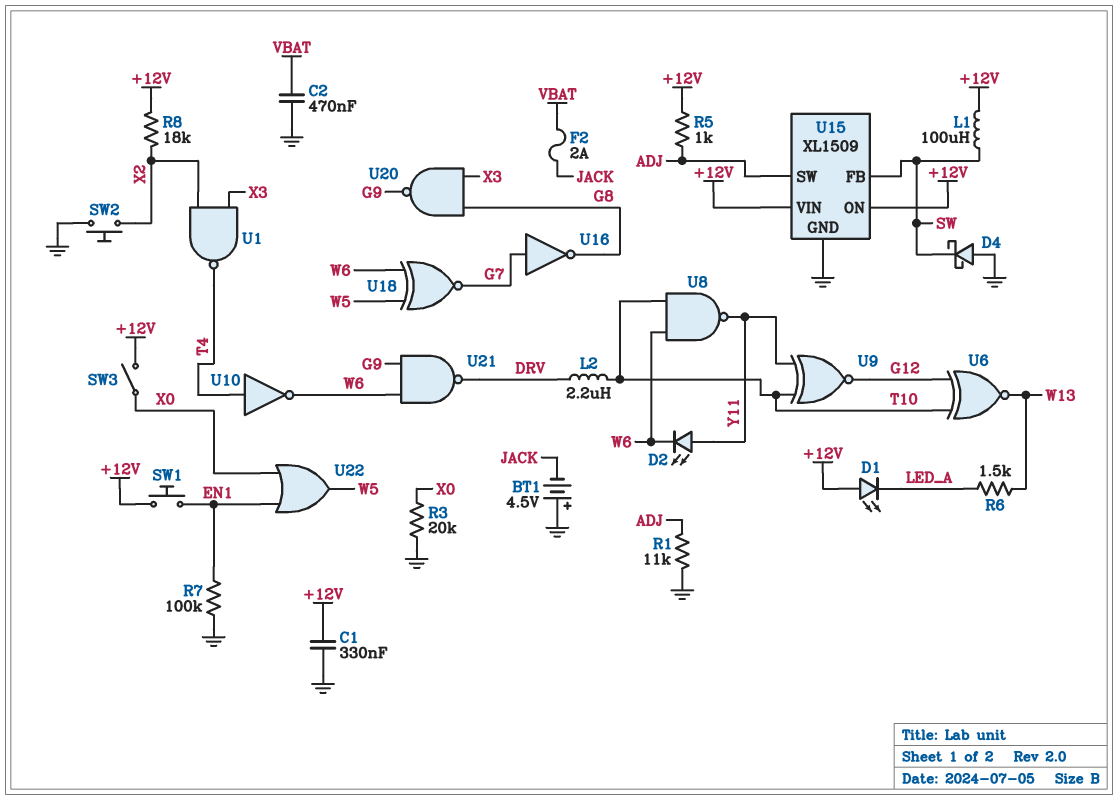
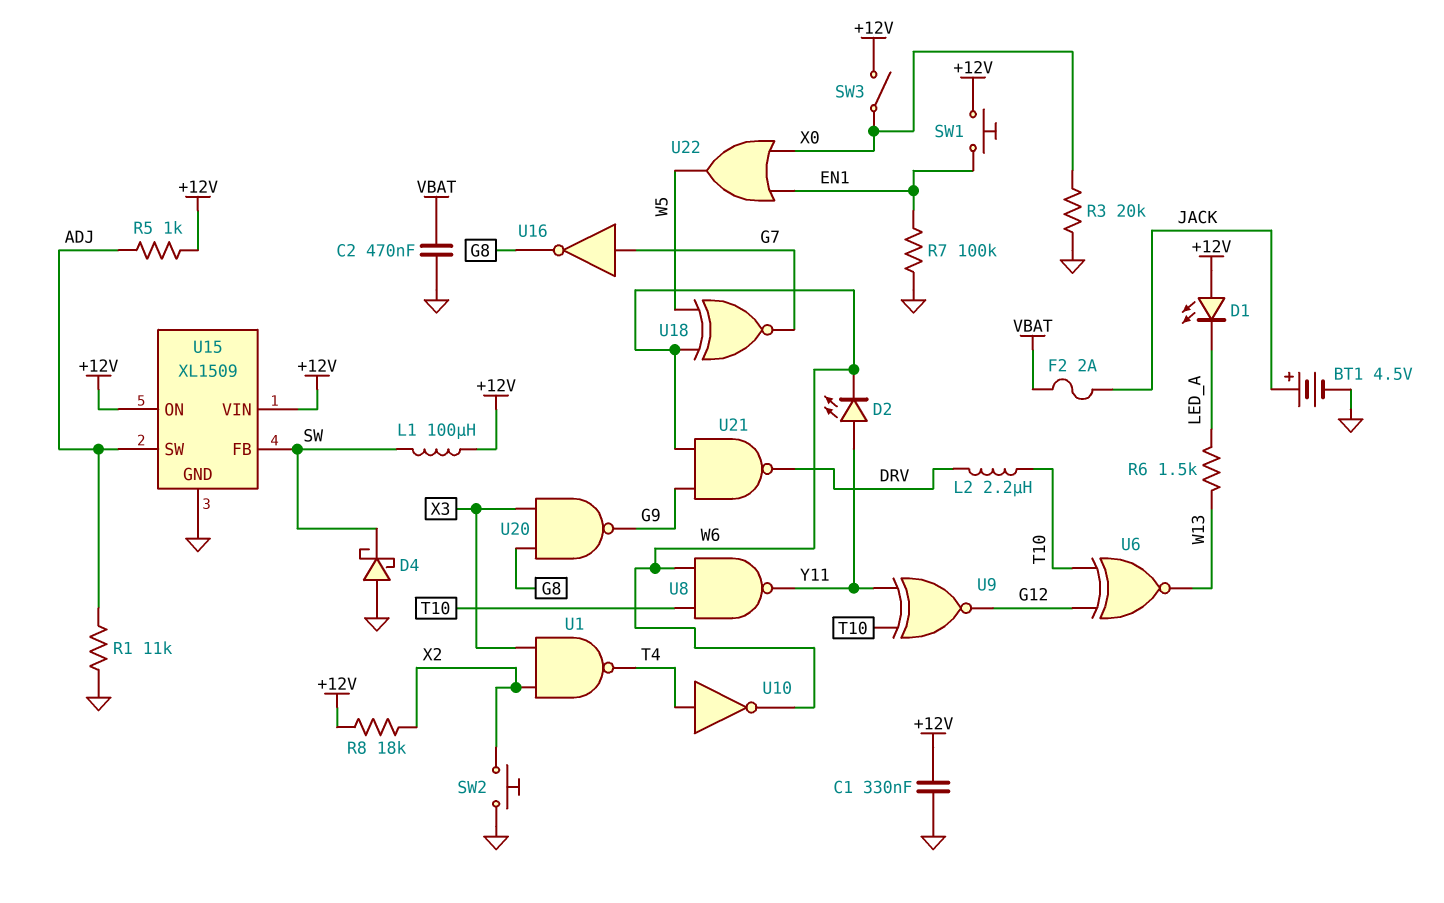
BT1: 4.5V (plus GND, minus JACK) -> 4.5V (plus JACK, minus GND)

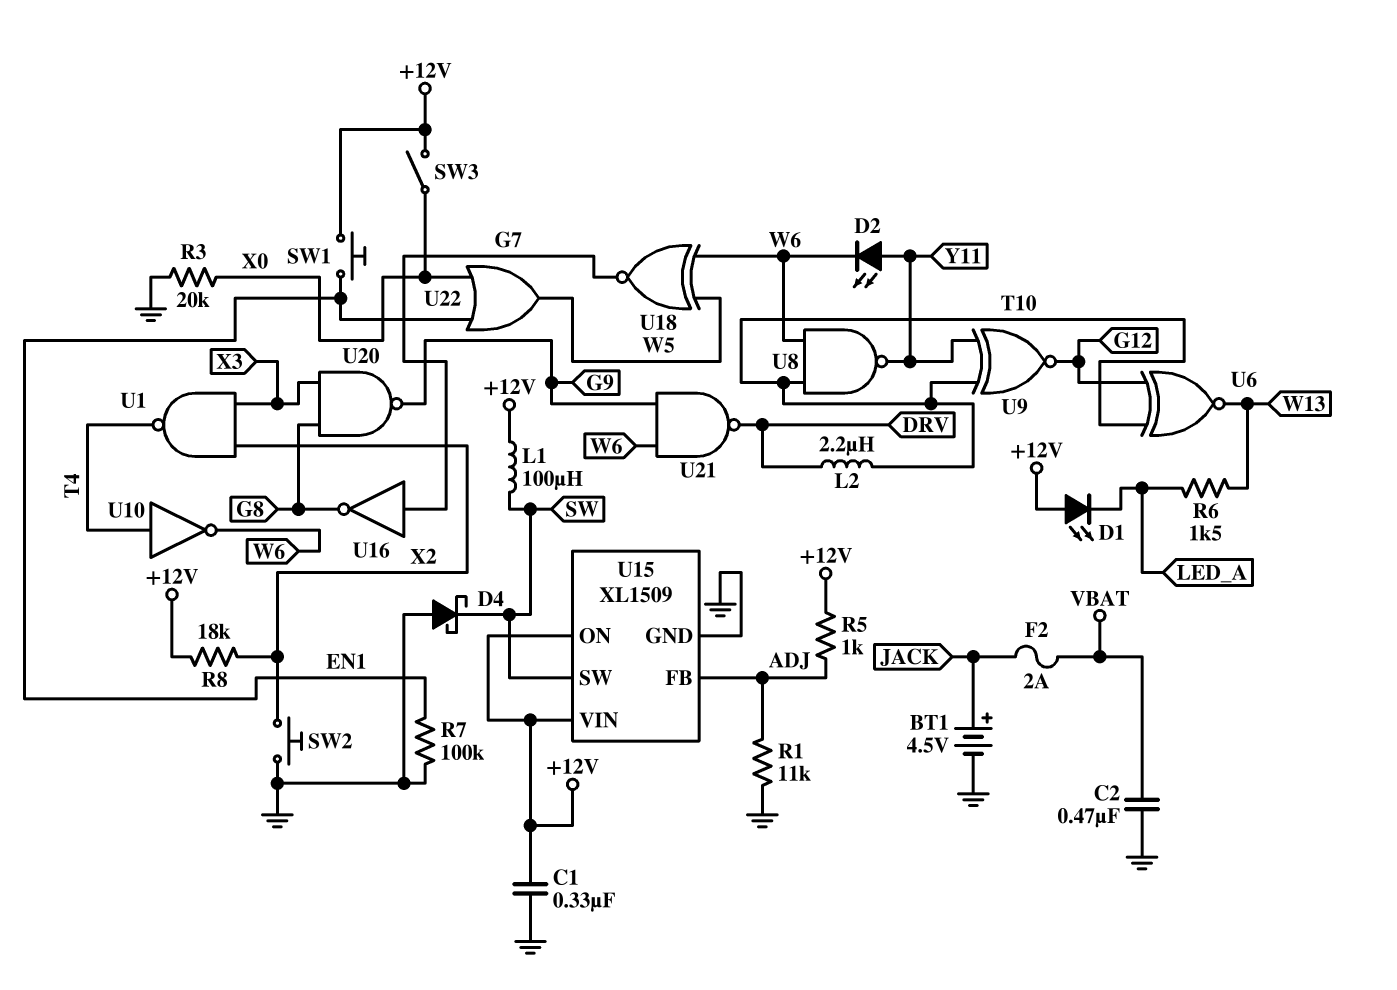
U15 pin FB: SW -> ADJ
U15 pin SW: ADJ -> SW

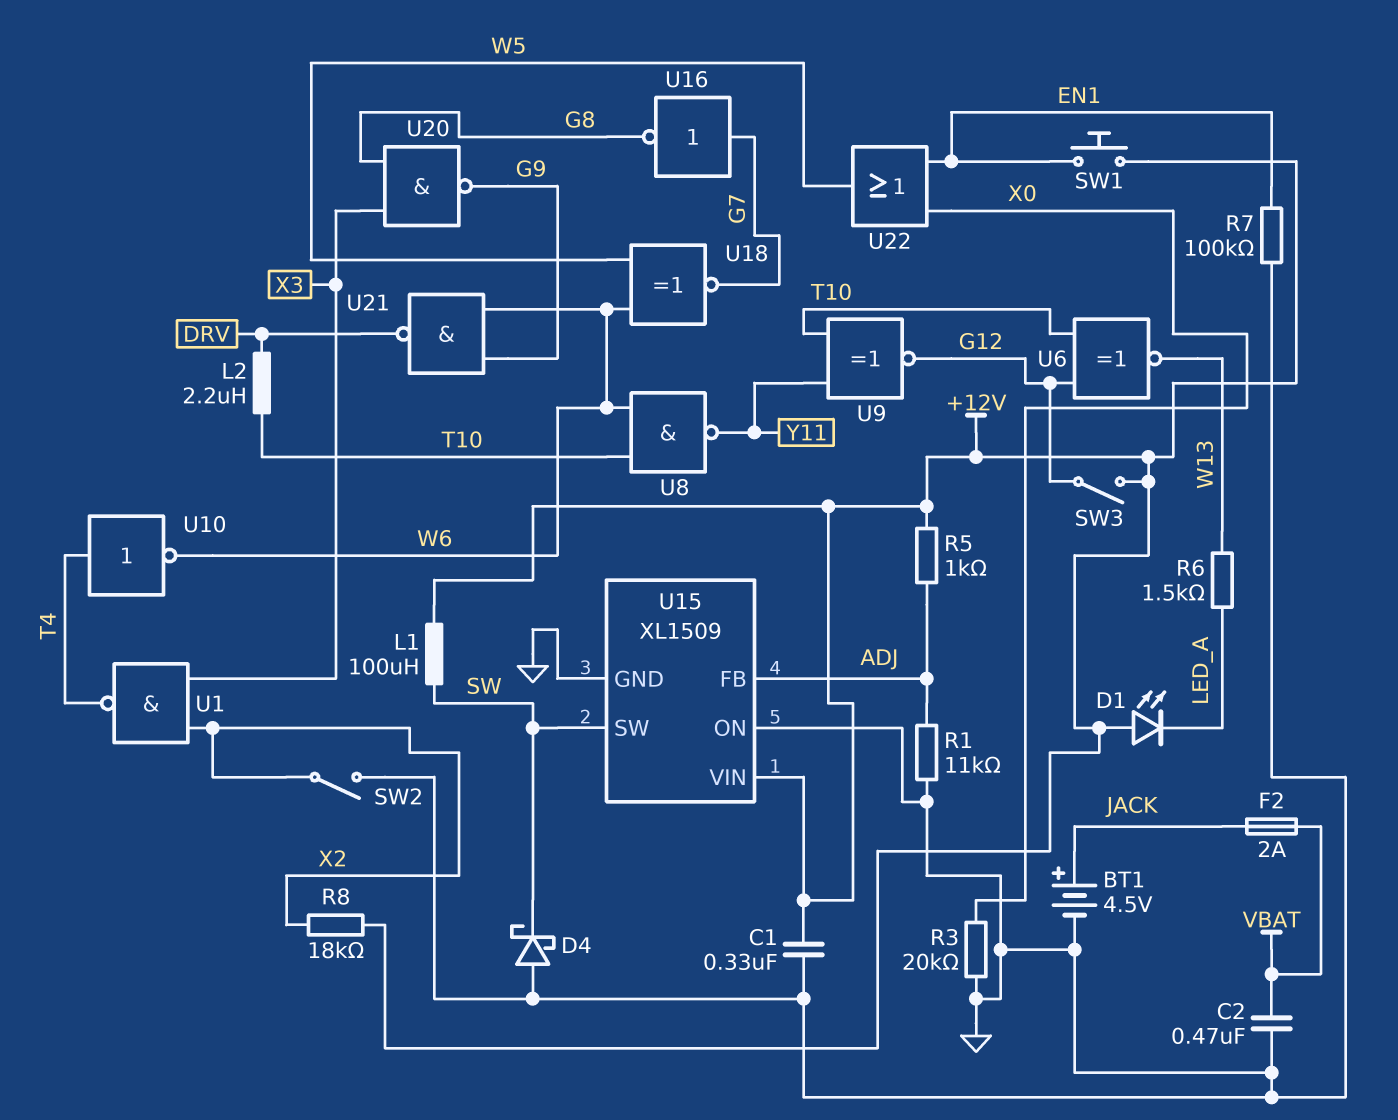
D2: LED (A Y11, K W6) -> none
SW2: button (GND, X2) -> switch (GND, X2)
SW3: switch (+12V, X0) -> switch (+12V, G12)
U15 pin ON: +12V -> GND

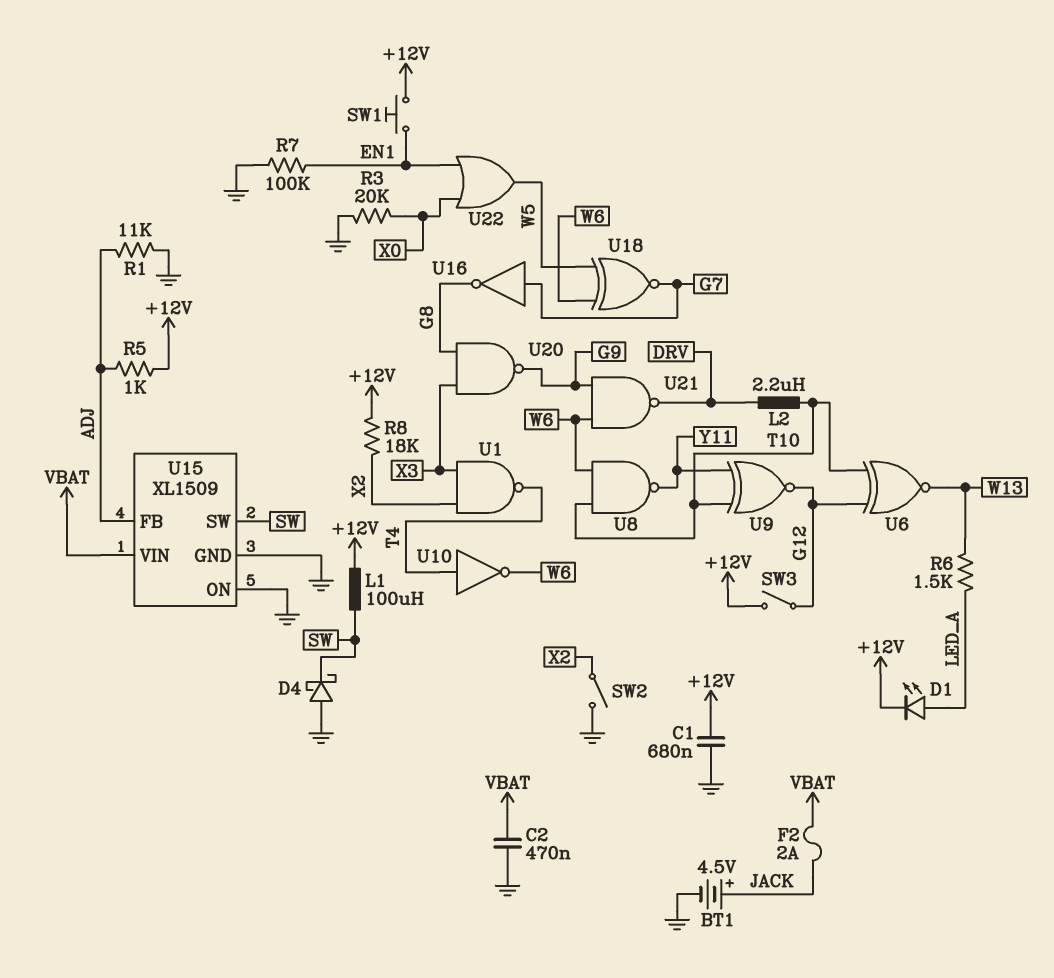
C1: 330nF (+12V, GND) -> 680nF (+12V, GND)
D1: LED (A +12V, K LED_A) -> LED (A LED_A, K +12V)
U15 pin VIN: +12V -> VBAT

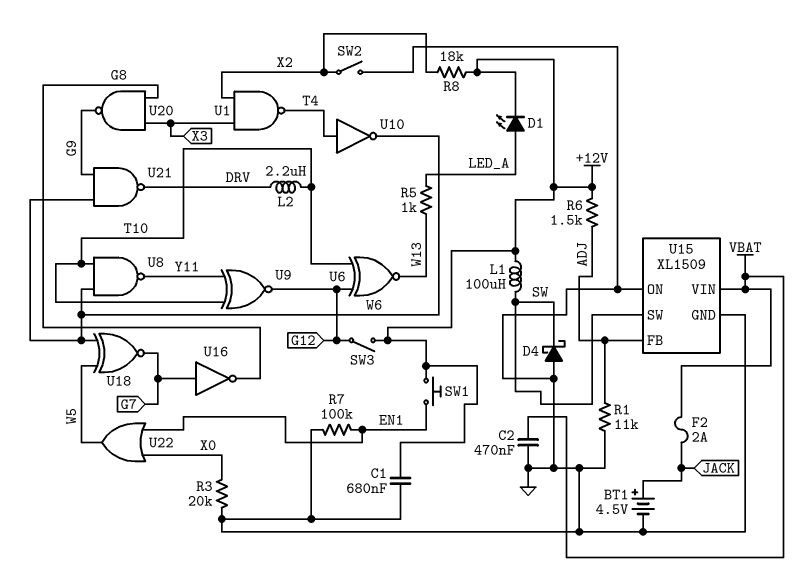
R5: 1k (+12V, ADJ) -> 1k (LED_A, W13)
R6: 1.5k (LED_A, W13) -> 1.5k (+12V, ADJ)

